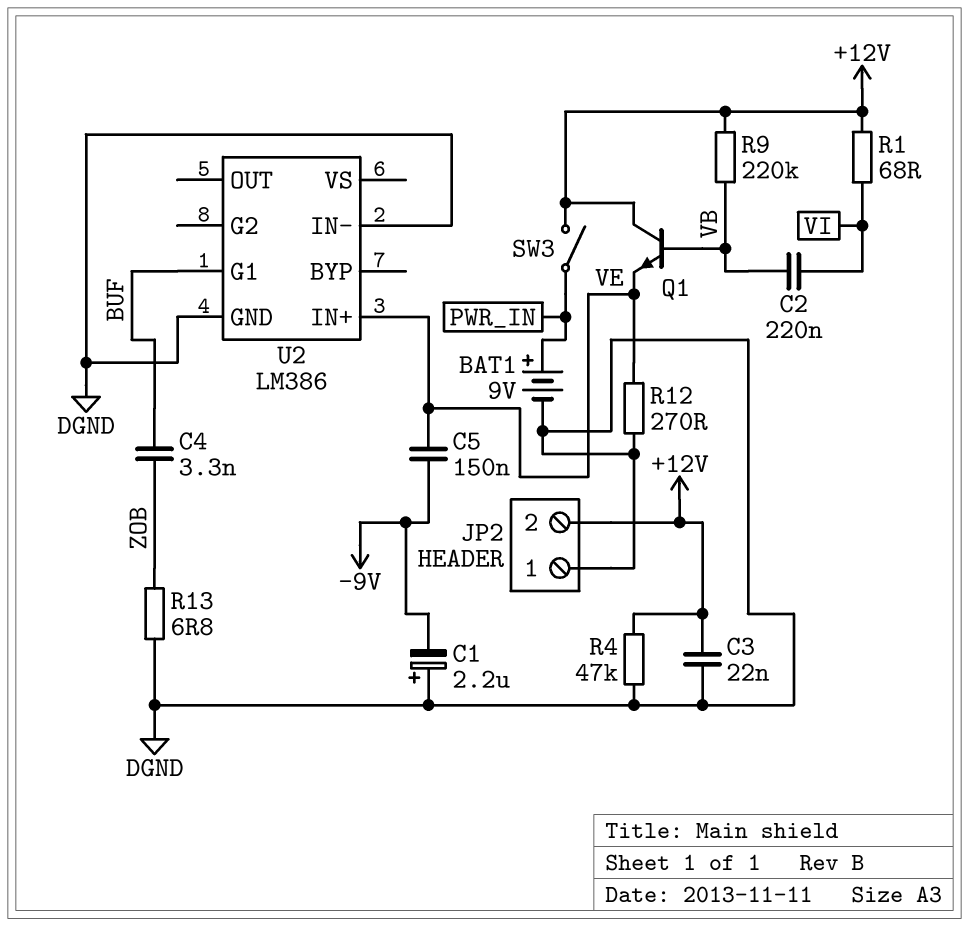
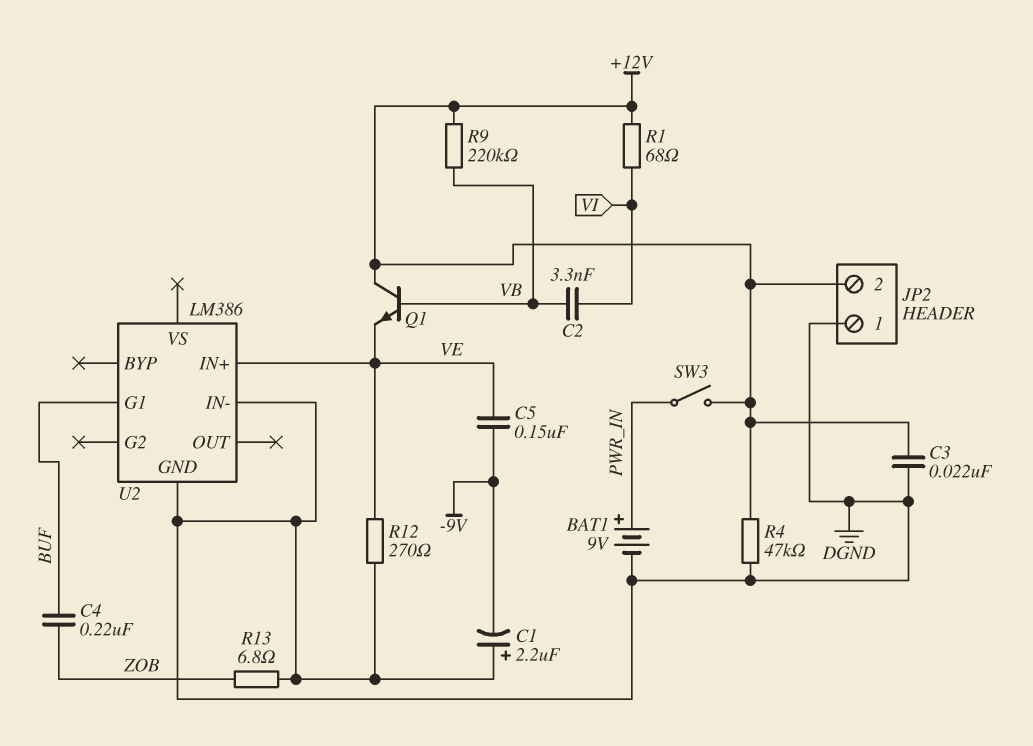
C2: 220nF (VB, VI) -> 3.3nF (VB, VI)
C4: 3.3nF (BUF, ZOB) -> 220nF (BUF, ZOB)

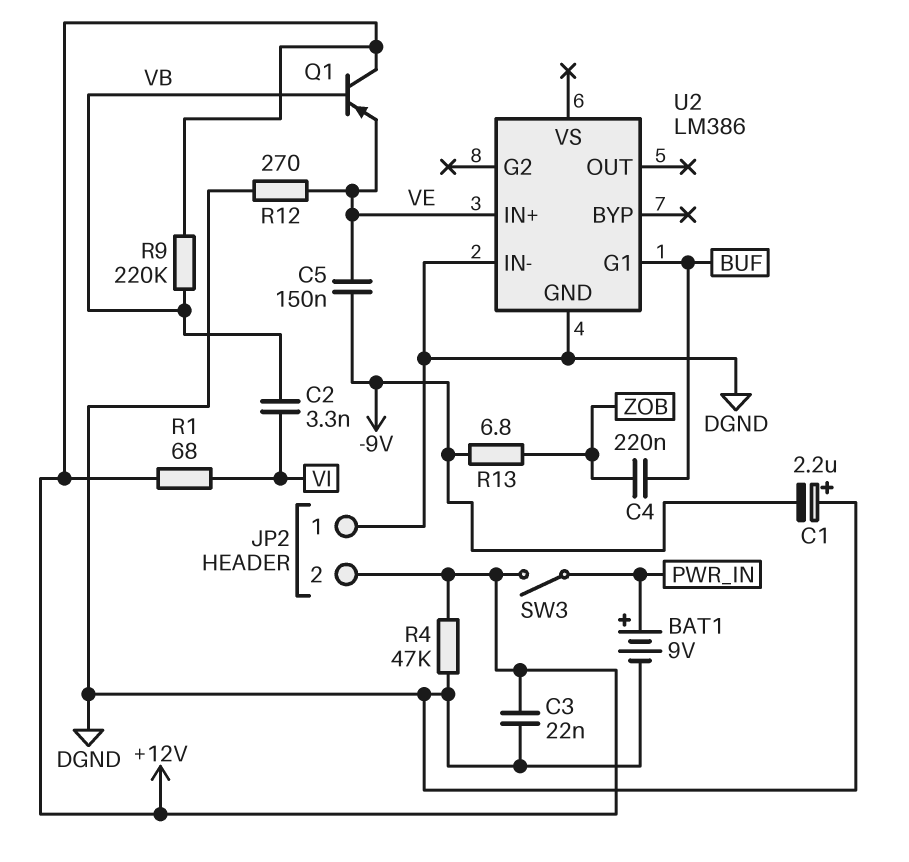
Q1: NPN (B VB, C +12V, E VE) -> PNP (B VB, C +12V, E VE)
R13: 6.8 (DGND, ZOB) -> 6.8 (-9V, ZOB)

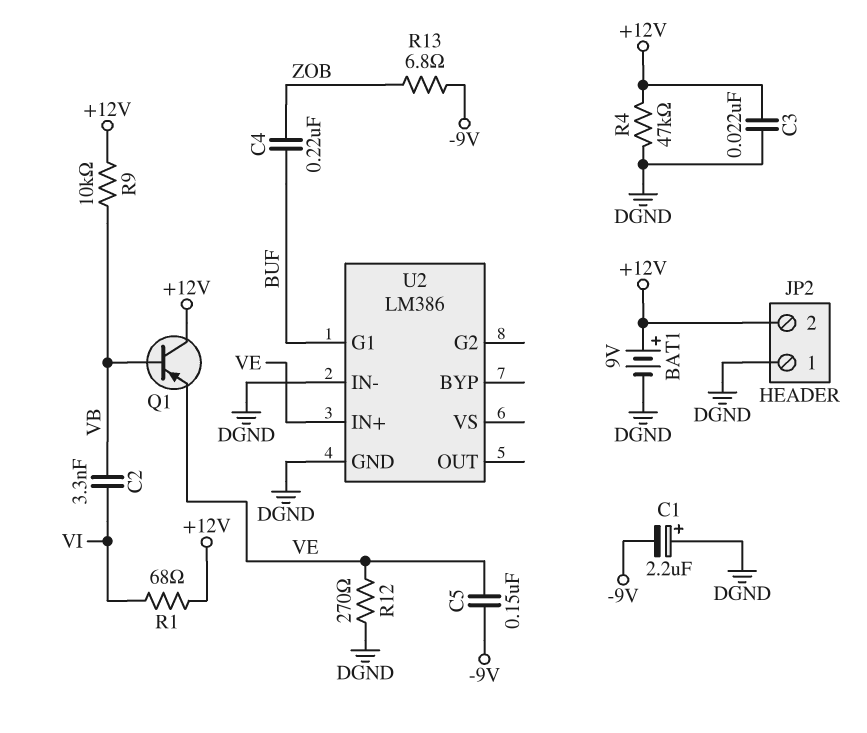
BAT1: 9V (plus PWR_IN, minus DGND) -> 9V (plus +12V, minus DGND)
R9: 220k (+12V, VB) -> 10k (+12V, VB)
SW3: switch (+12V, PWR_IN) -> none

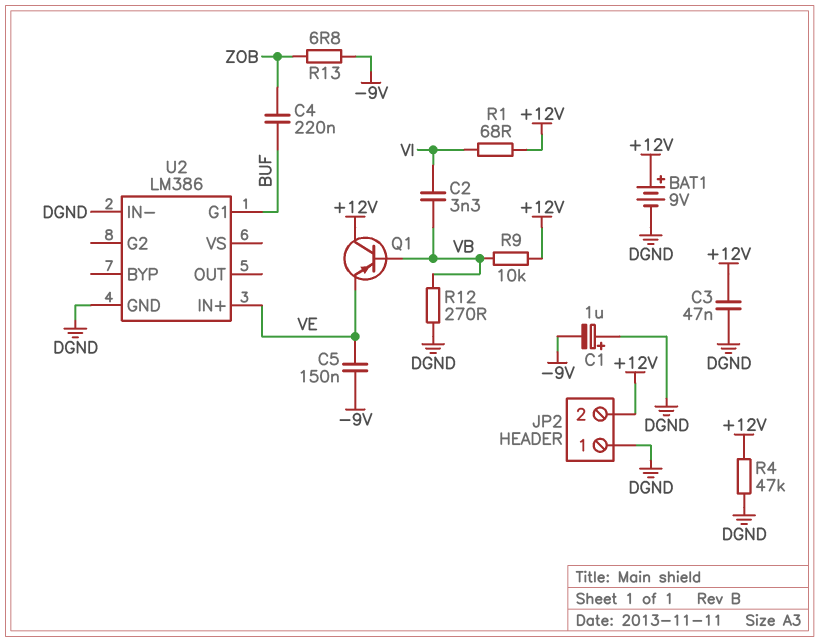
C1: 2.2uF (plus DGND, minus -9V) -> 1uF (plus DGND, minus -9V)
C3: 22nF (+12V, DGND) -> 47nF (+12V, DGND)
R12: 270 (DGND, VE) -> 270 (DGND, VB)

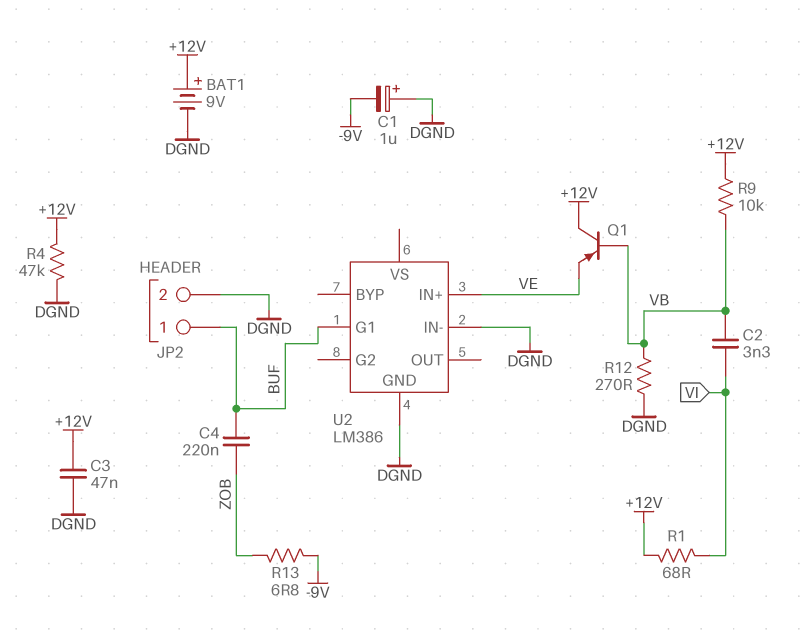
C5: 150nF (-9V, VE) -> none
JP2 pin 1: DGND -> BUF
JP2 pin 2: +12V -> DGND

